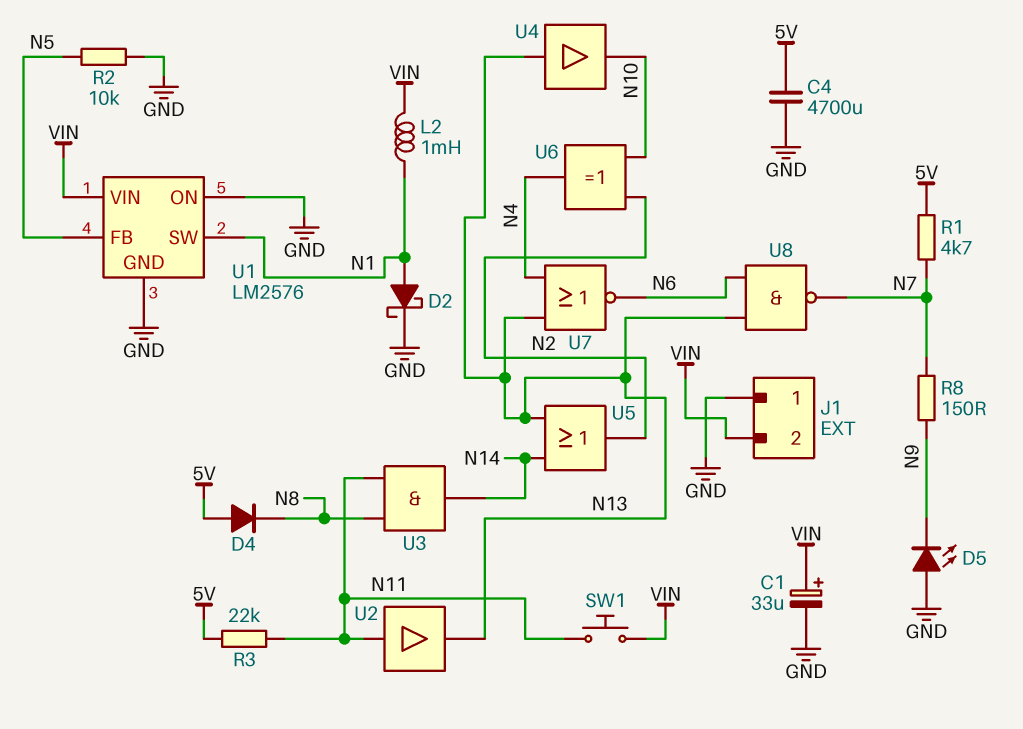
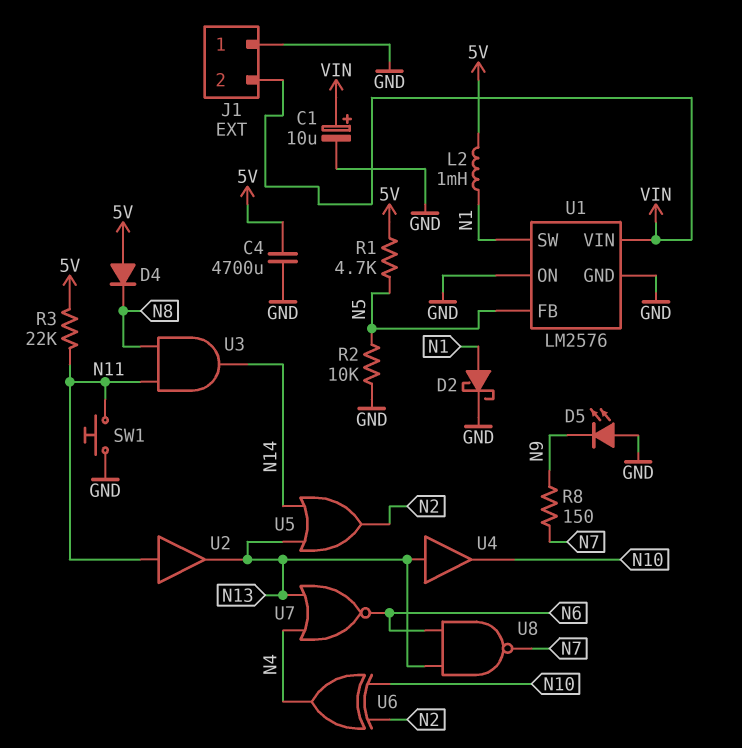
C1: 33uF (plus VIN, minus GND) -> 10uF (plus VIN, minus GND)
L2: 1mH (N1, VIN) -> 1mH (5V, N1)
R1: 4.7k (5V, N7) -> 4.7k (5V, N5)
SW1: button (N11, VIN) -> button (GND, N11)

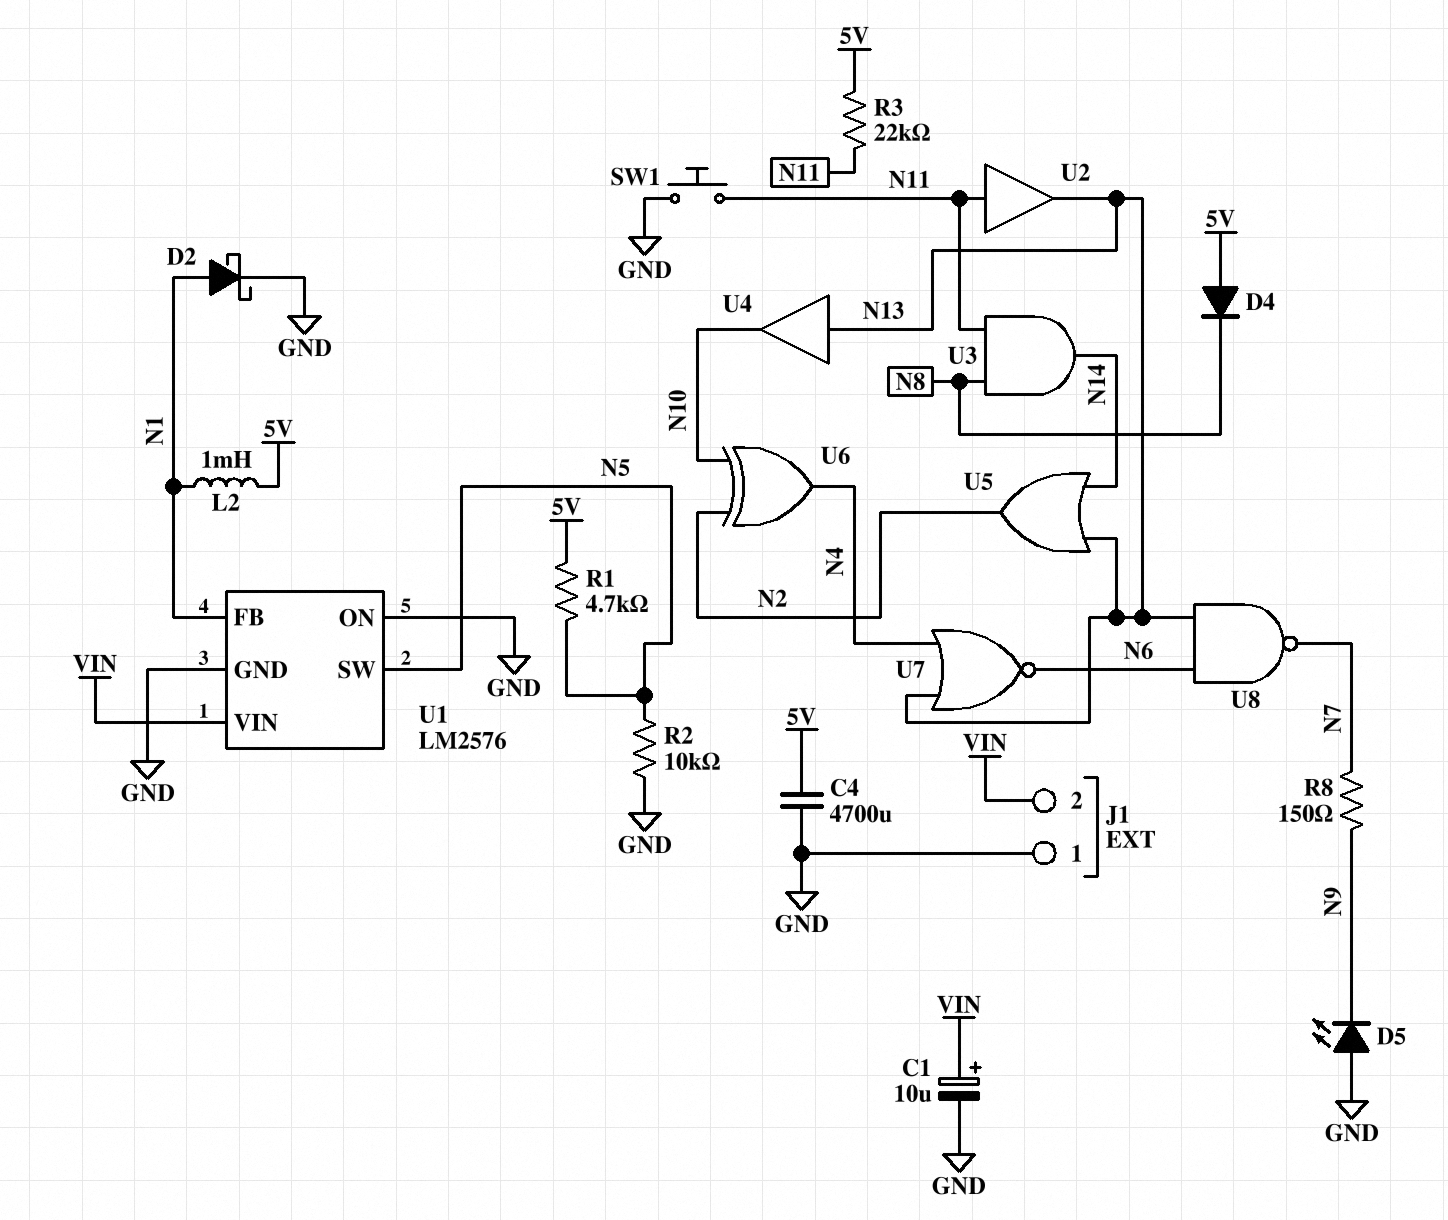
U1 pin FB: N5 -> N1
U1 pin SW: N1 -> N5

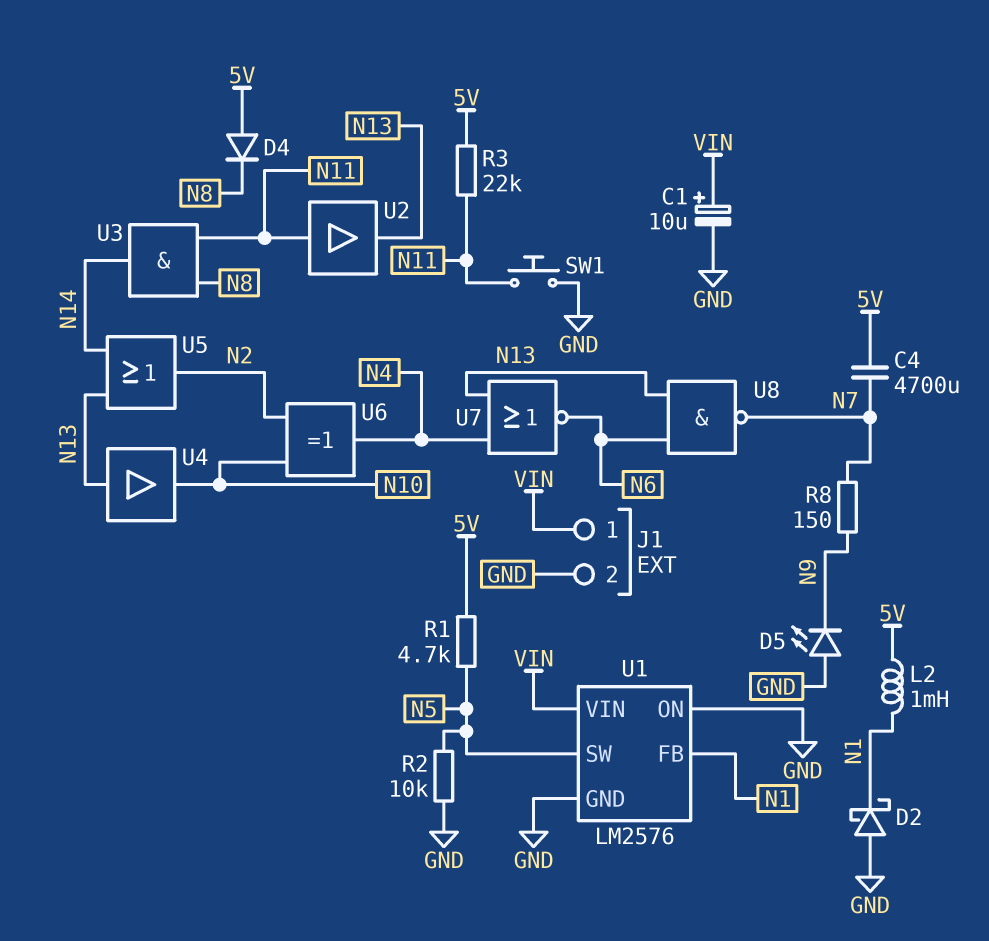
C4: 4700uF (5V, GND) -> 4700uF (5V, N7)
D2: schottky (A N1, K GND) -> schottky (A GND, K N1)
J1 pin 1: GND -> VIN
J1 pin 2: VIN -> GND

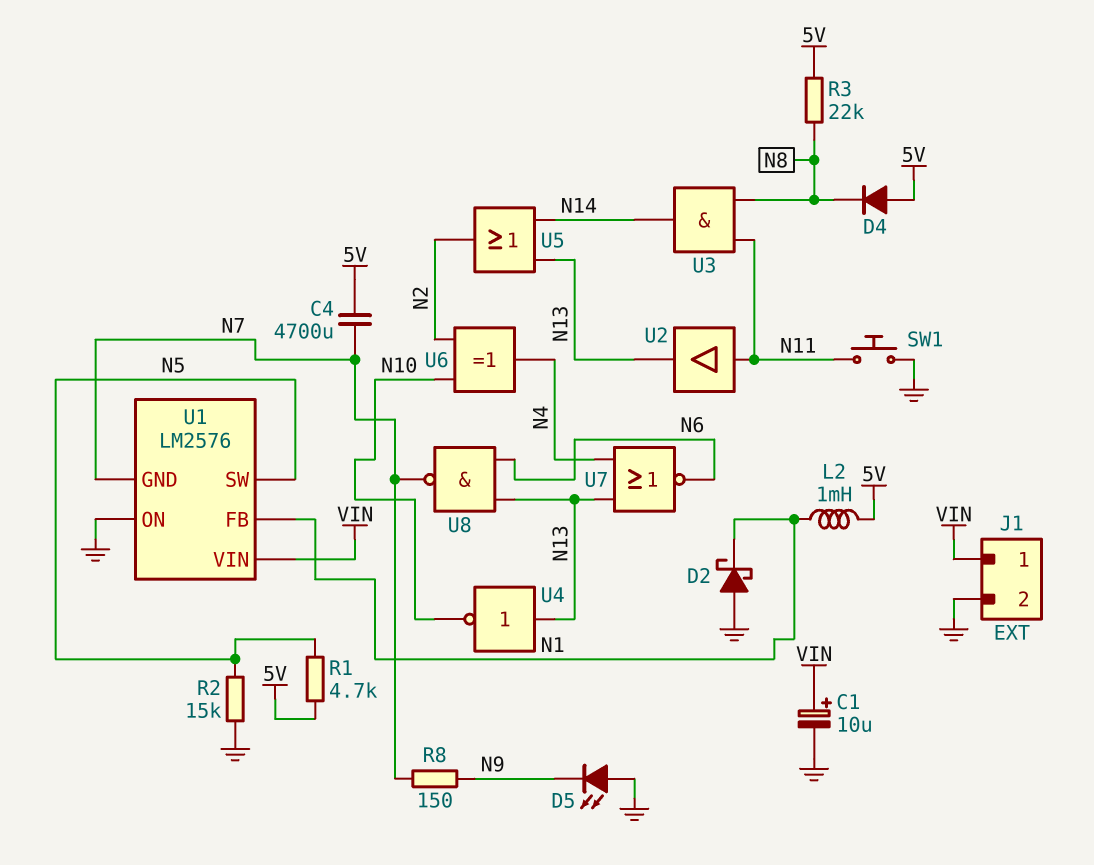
R2: 10k (GND, N5) -> 15k (GND, N5)
R3: 22k (5V, N11) -> 22k (5V, N8)
U1 pin GND: GND -> N7
U4: buffer (in N13, out N10) -> NOT (in N13, out N10)

